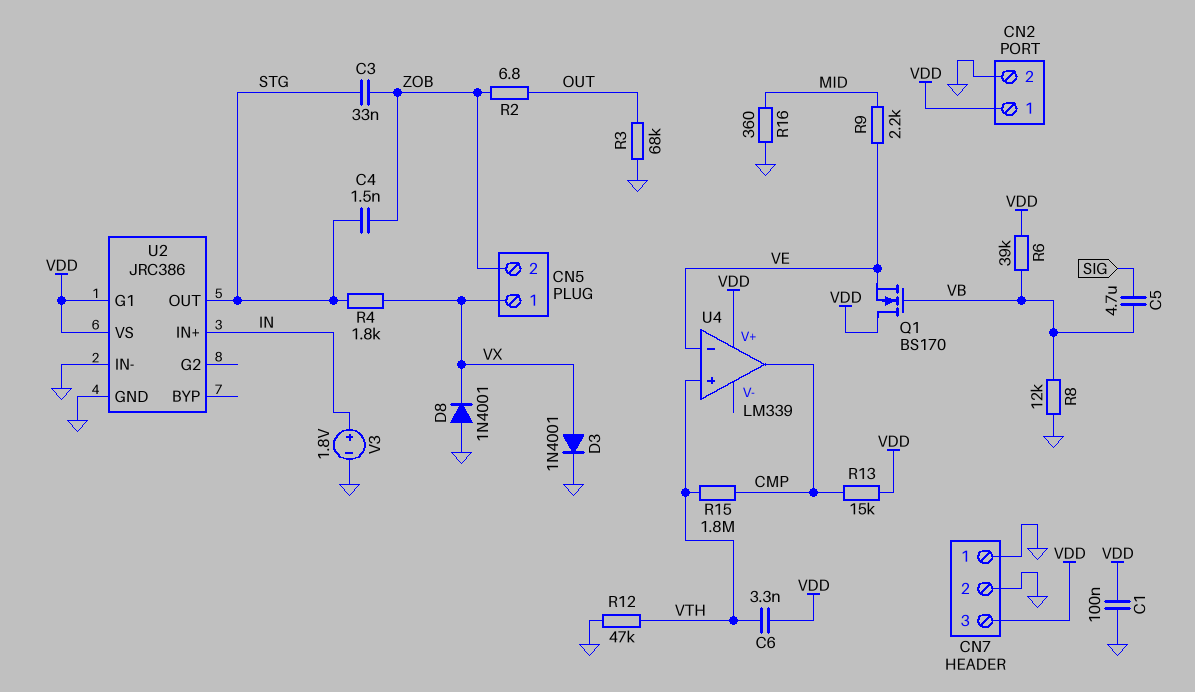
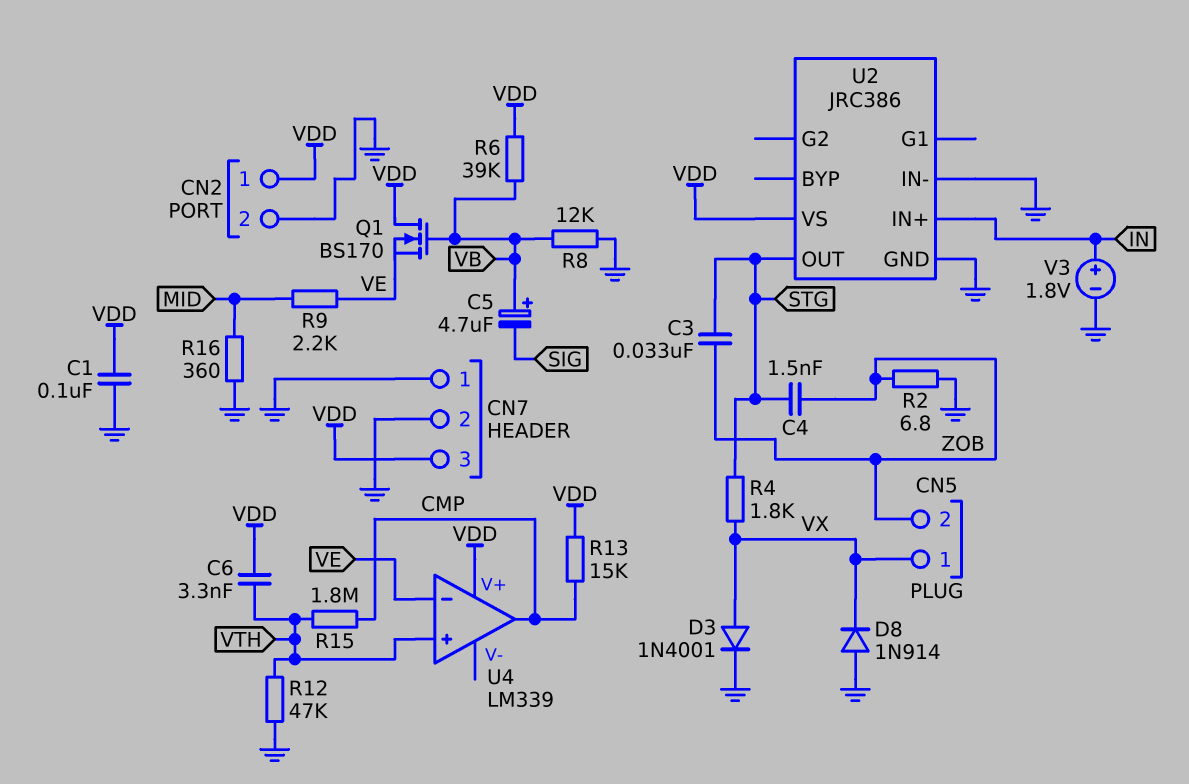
C5: 4.7uF (SIG, VB) -> 4.7uF (plus VB, minus SIG)
D8: diode 1N4001 (A GND, K VX) -> diode 1N914 (A GND, K VX)
R2: 6.8 (OUT, ZOB) -> 6.8 (GND, ZOB)
R3: 68k (GND, OUT) -> none
U2 pin G1: VDD -> none

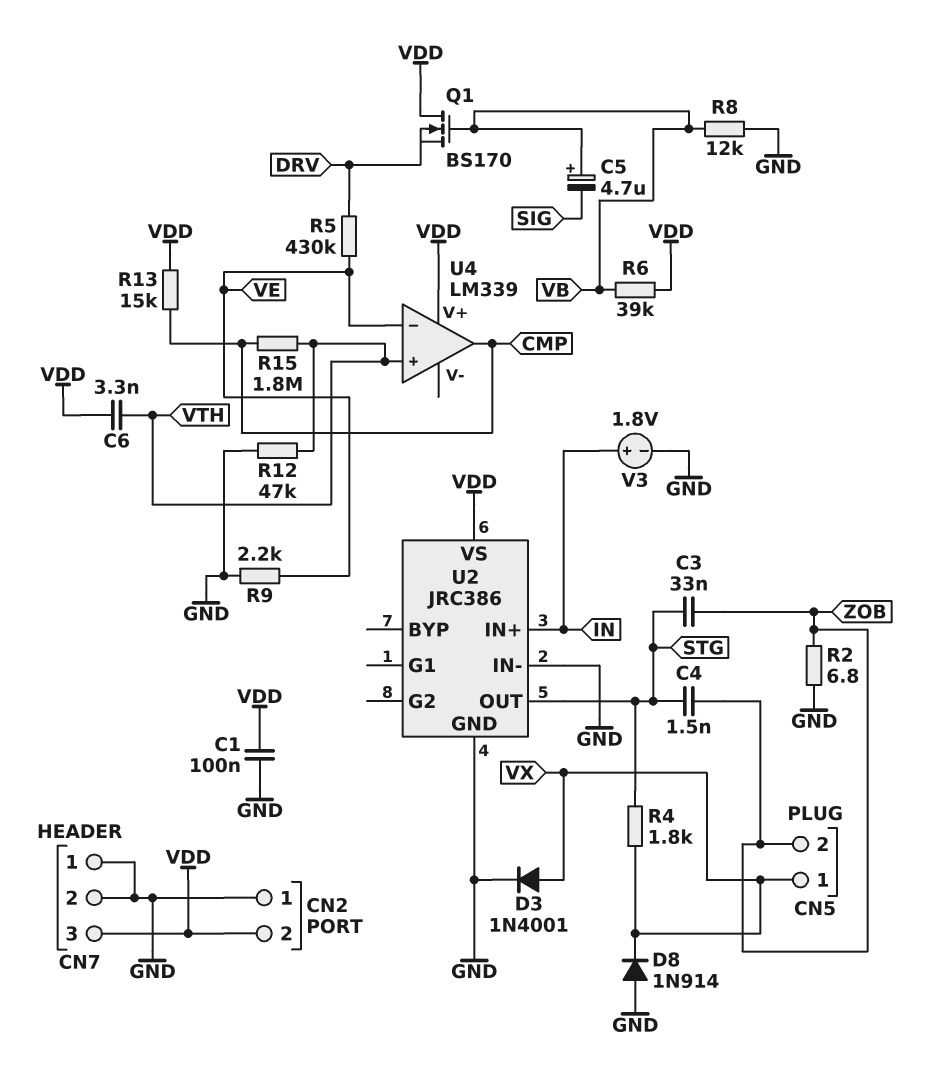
CN2 pin 1: VDD -> GND
CN2 pin 2: GND -> VDD
Q1: NMOS BS170 (G VB, D VDD, S VE) -> NMOS BS170 (G VB, D VDD, S DRV)
R5: none -> 430k (DRV, VE)
R9: 2.2k (MID, VE) -> 2.2k (GND, VE)
R16: 360 (GND, MID) -> none

